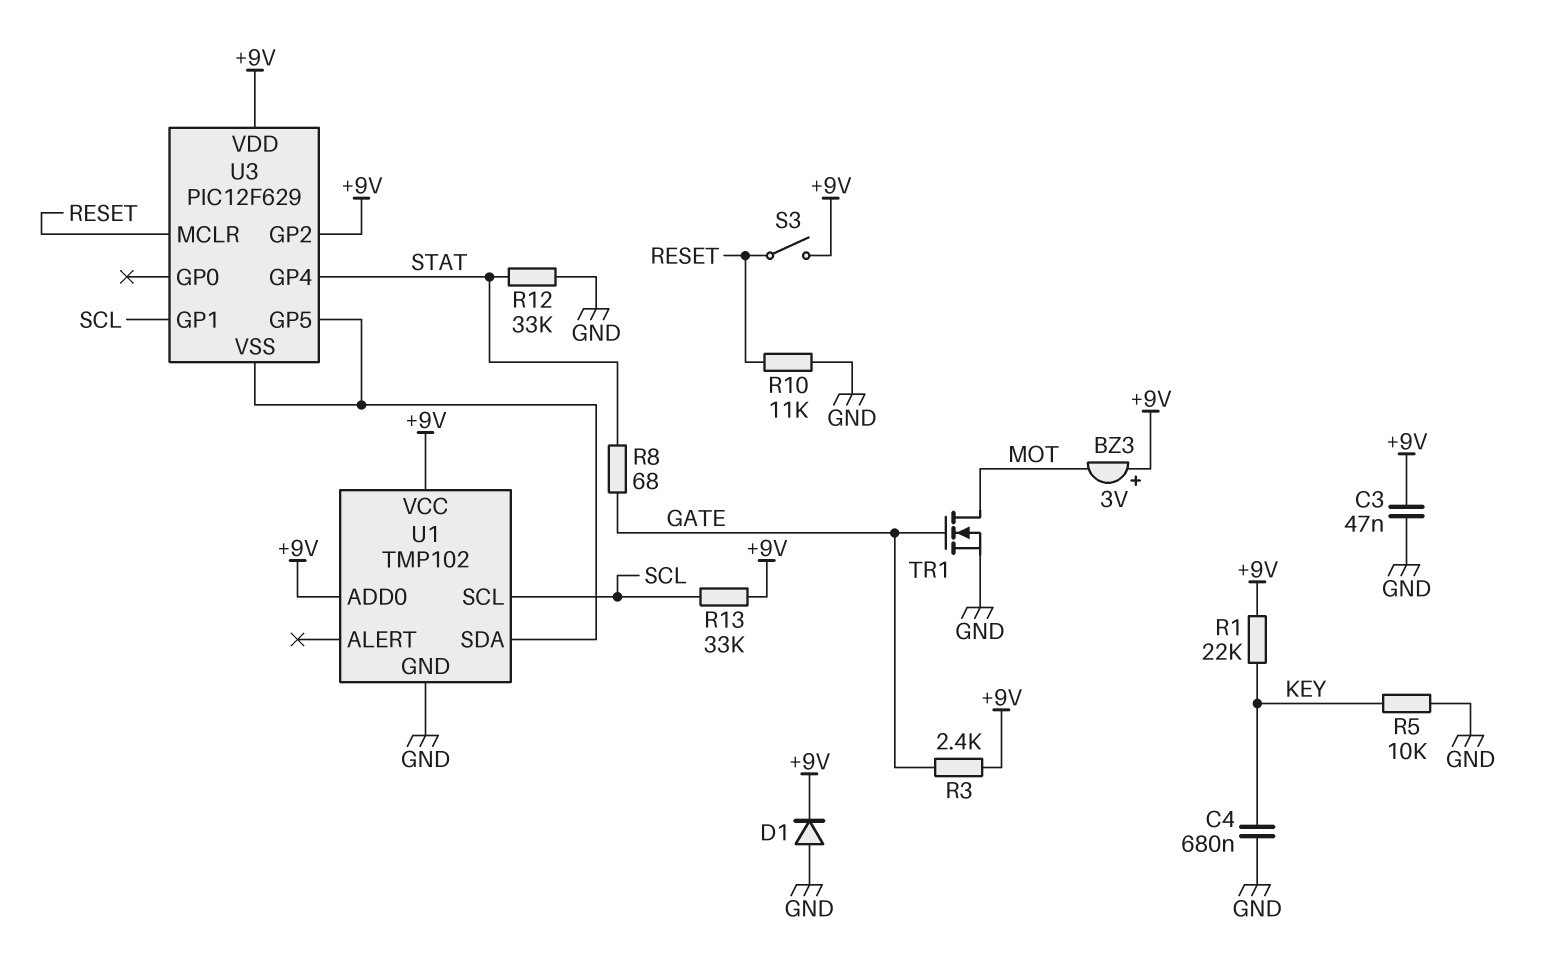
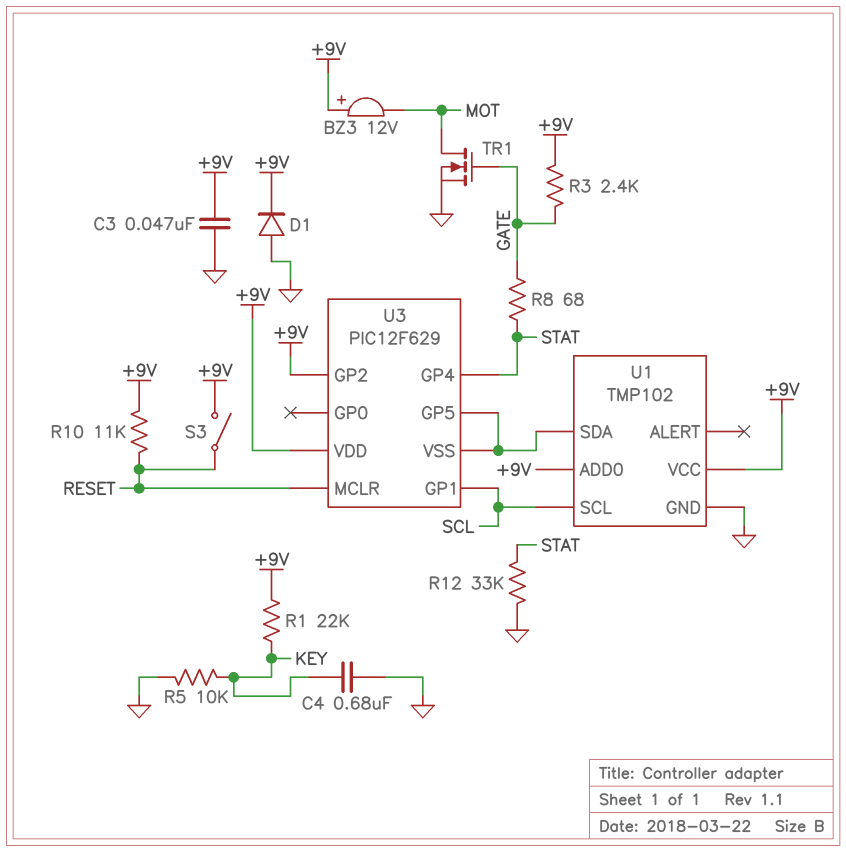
BZ3: buzzer 3V (plus +9V, minus MOT) -> buzzer 12V (plus +9V, minus MOT)
R10: 11k (GND, RESET) -> 11k (+9V, RESET)
R13: 33k (+9V, SCL) -> none

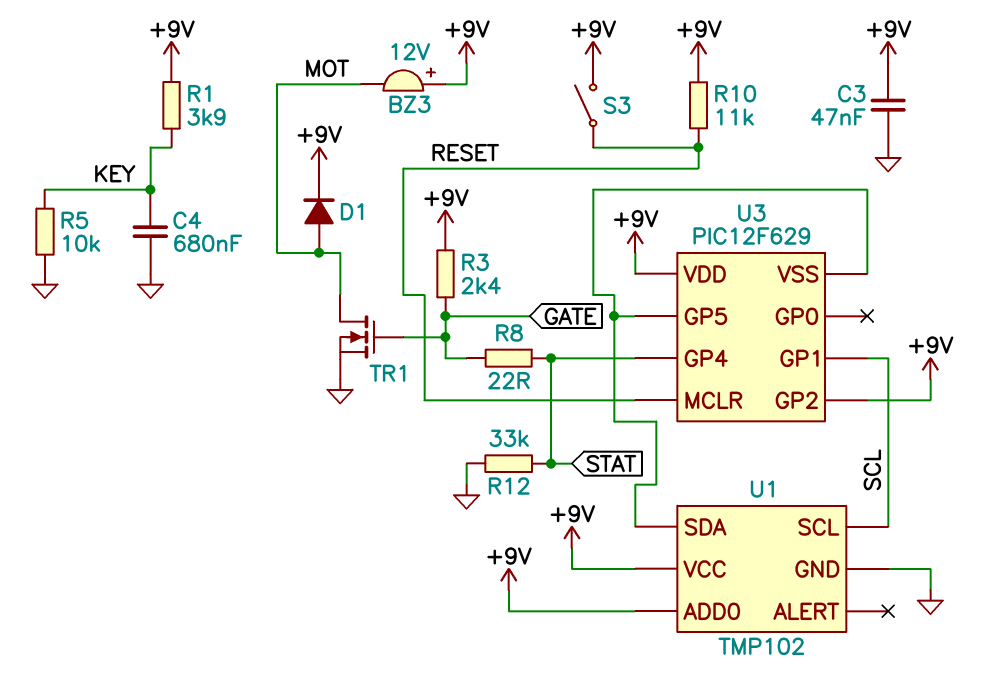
D1: diode (A GND, K +9V) -> diode (A MOT, K +9V)
R1: 22k (+9V, KEY) -> 3.9k (+9V, KEY)
R8: 68 (GATE, STAT) -> 22 (GATE, STAT)

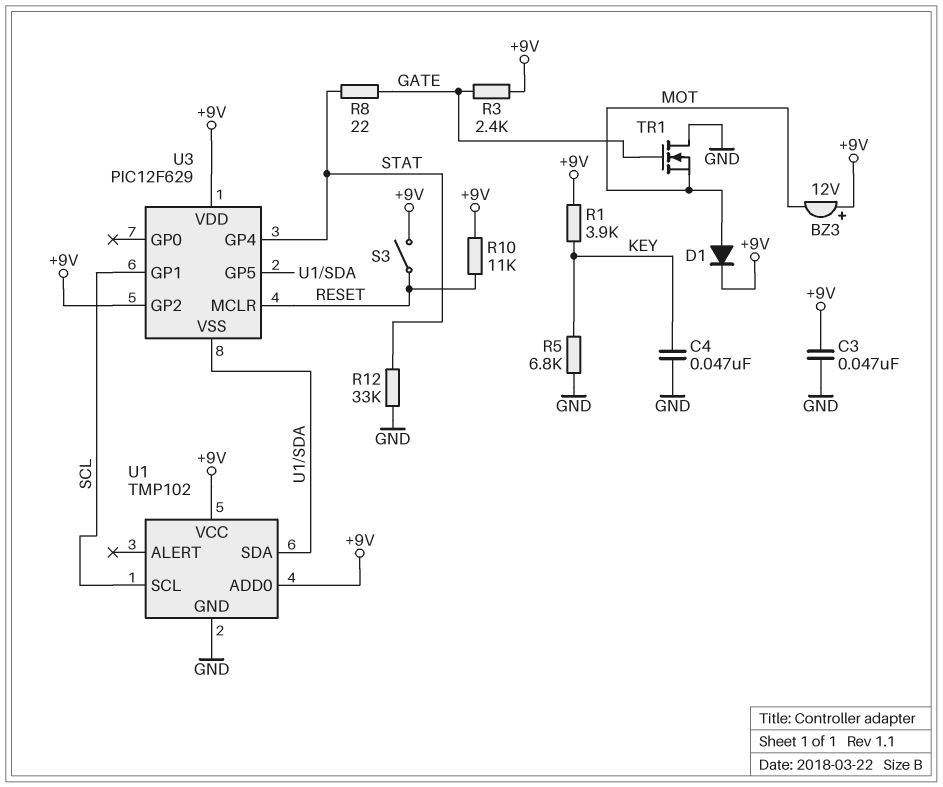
C4: 680nF (GND, KEY) -> 47nF (GND, KEY)
R5: 10k (GND, KEY) -> 6.8k (GND, KEY)
TR1: NMOS (G GATE, D MOT, S GND) -> NMOS (G GATE, D GND, S MOT)

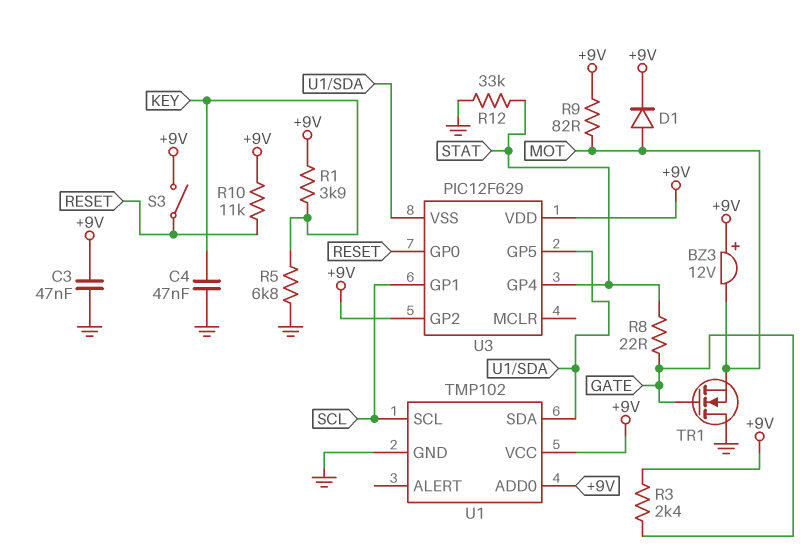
R9: none -> 82 (+9V, MOT)
U3 pin GP0: none -> RESET
U3 pin MCLR: RESET -> none

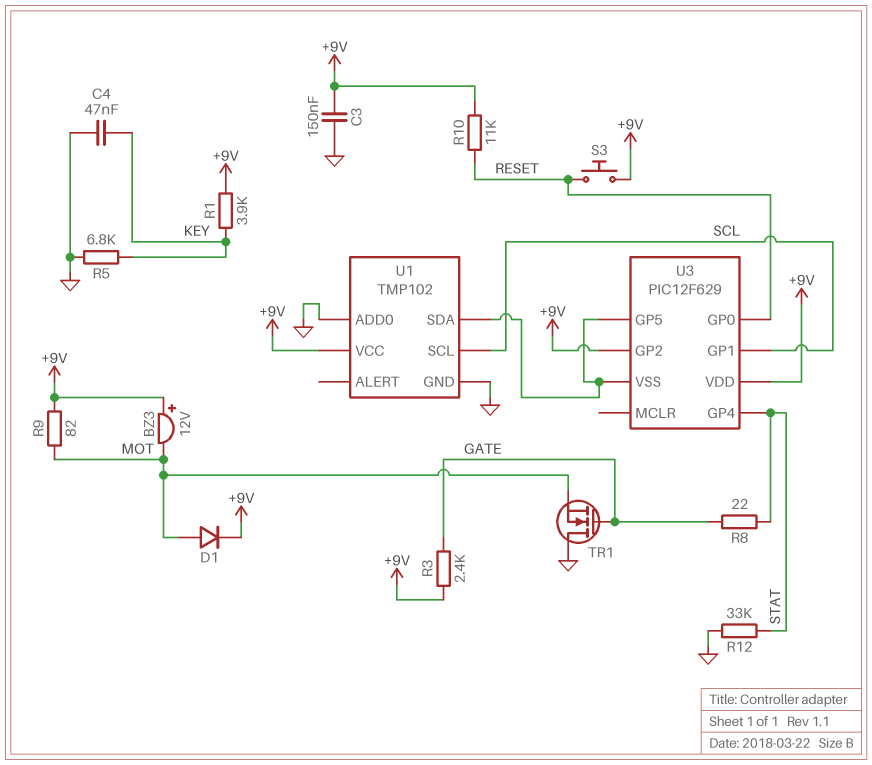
C3: 47nF (+9V, GND) -> 150nF (+9V, GND)
S3: switch (+9V, RESET) -> button (+9V, RESET)
U1 pin ADD0: +9V -> GND

